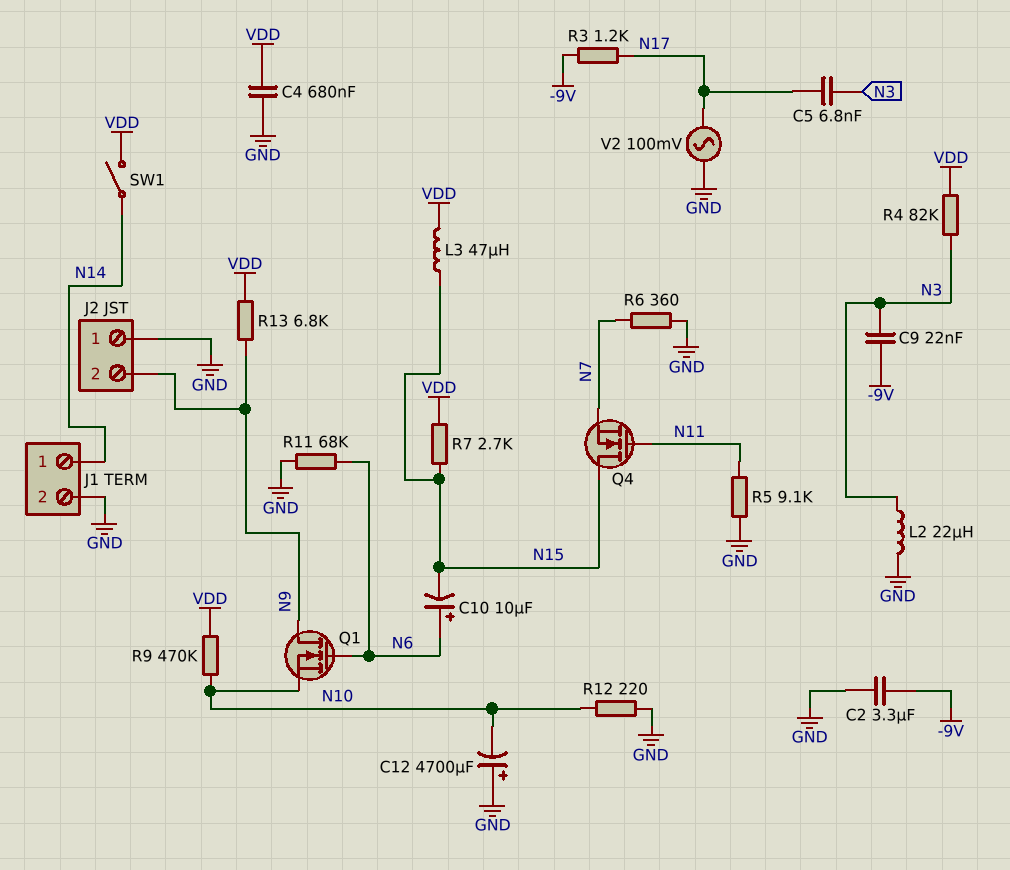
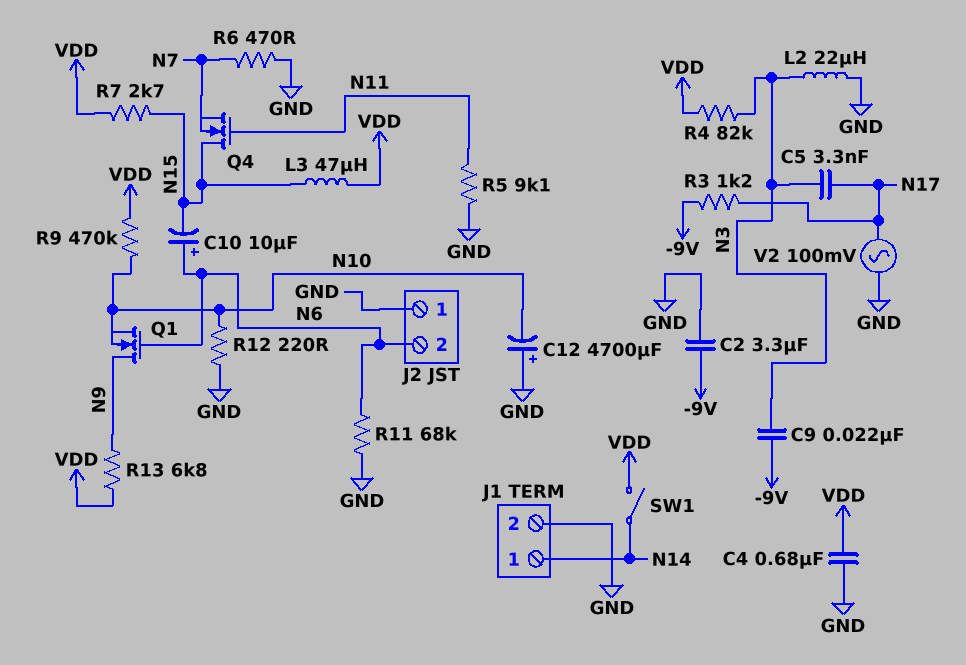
C5: 6.8nF (N3, N17) -> 3.3nF (N3, N17)
J2 pin 2: N9 -> N6
R6: 360 (GND, N7) -> 470 (GND, N7)

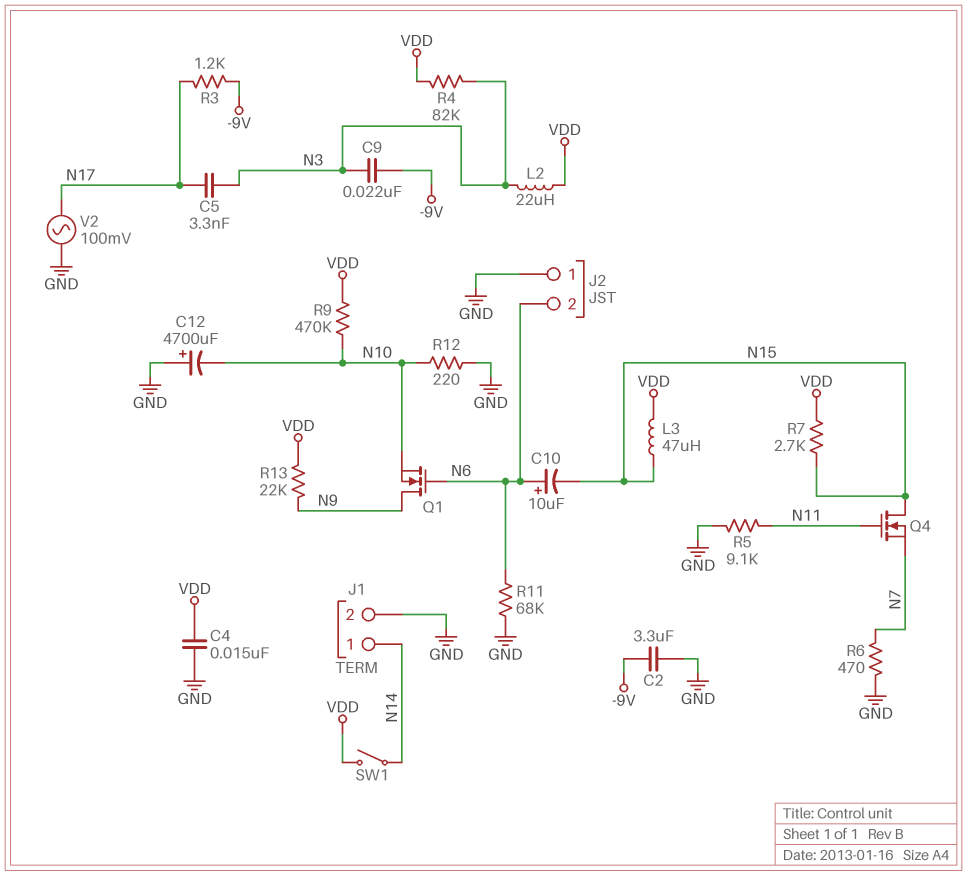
C4: 680nF (GND, VDD) -> 15nF (GND, VDD)
L2: 22uH (GND, N3) -> 22uH (N3, VDD)
R13: 6.8k (N9, VDD) -> 22k (N9, VDD)

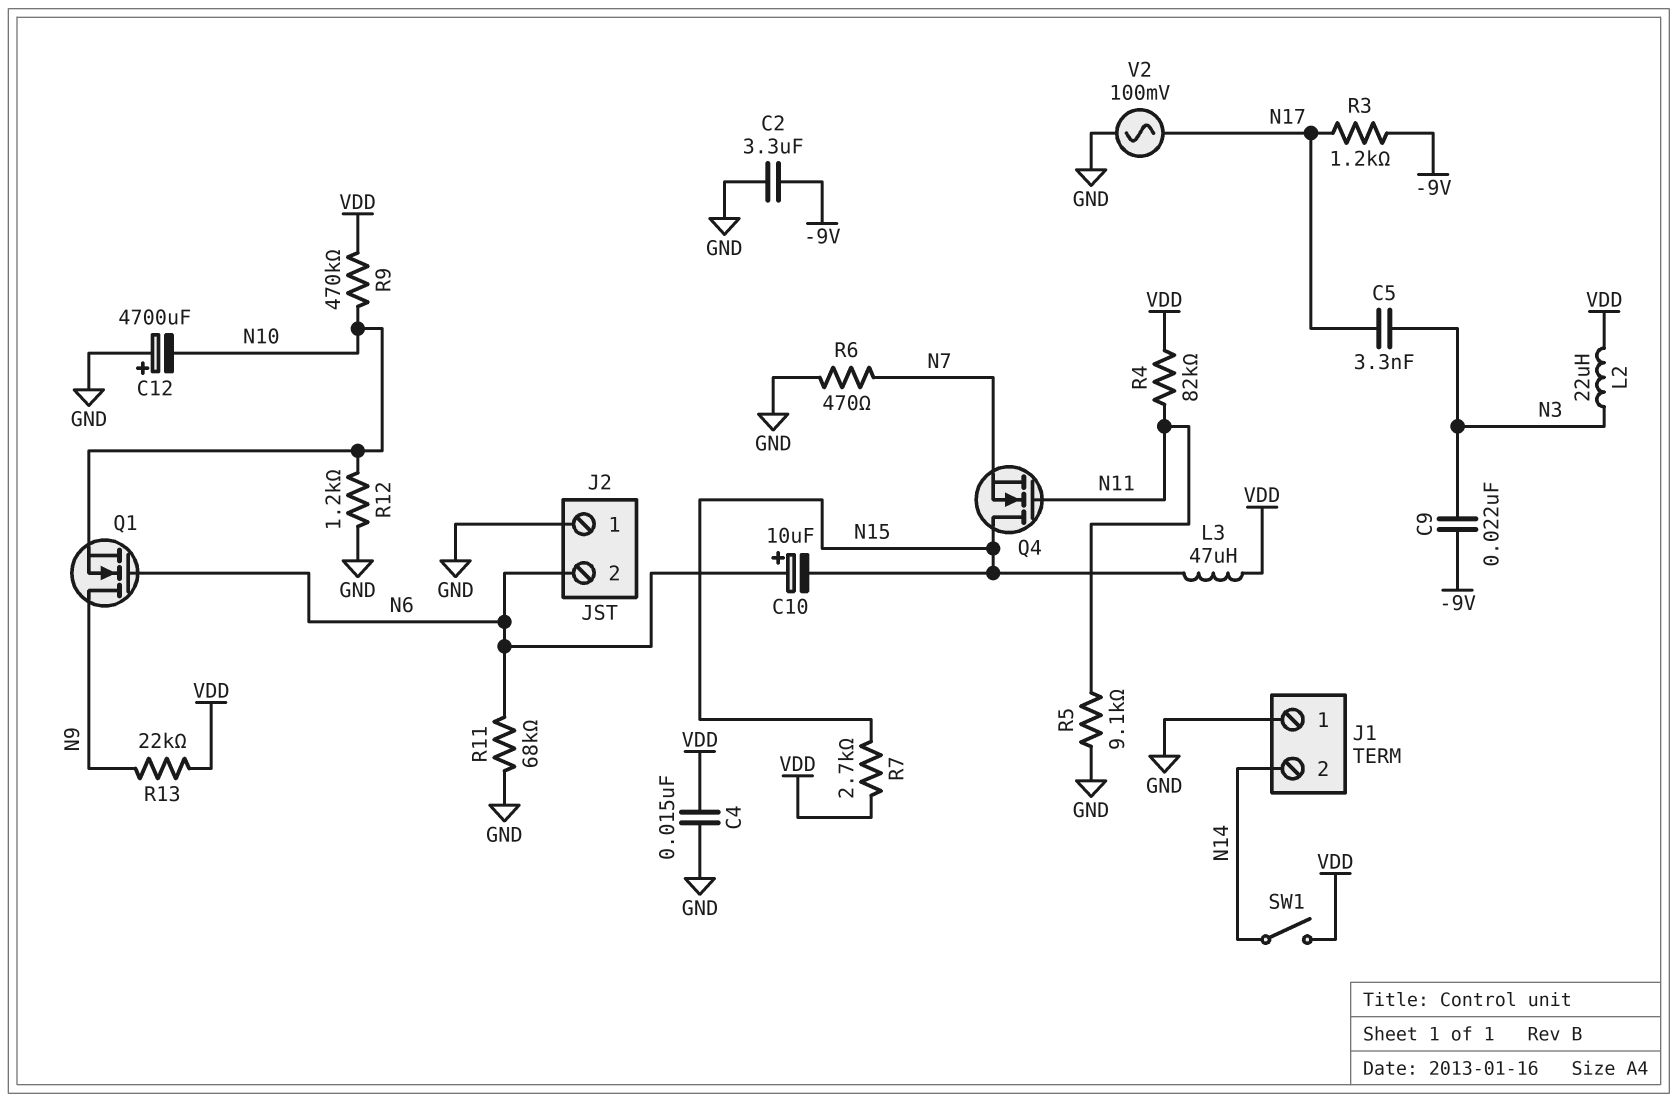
J1 pin 1: N14 -> GND
J1 pin 2: GND -> N14
R4: 82k (N3, VDD) -> 82k (N11, VDD)
R12: 220 (GND, N10) -> 1.2k (GND, N10)

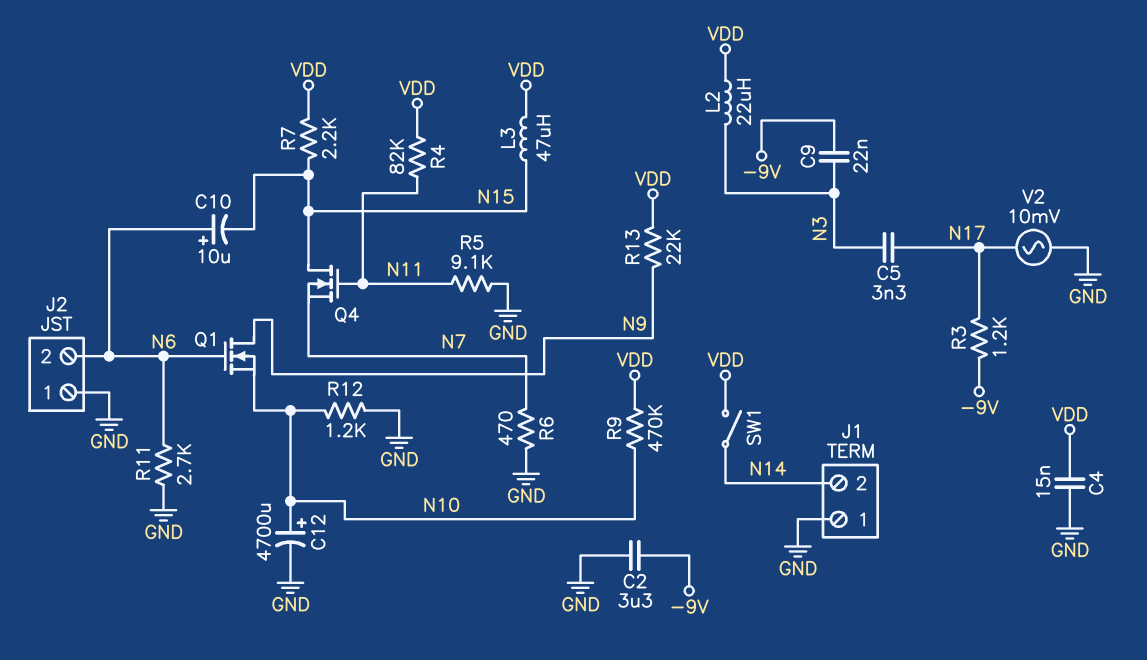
C12: 4700uF (plus GND, minus N10) -> 4700uF (plus N10, minus GND)
R7: 2.7k (N15, VDD) -> 2.2k (N15, VDD)
R11: 68k (GND, N6) -> 2.7k (GND, N6)
V2: AC 100mV (GND, N17) -> AC 10mV (GND, N17)

